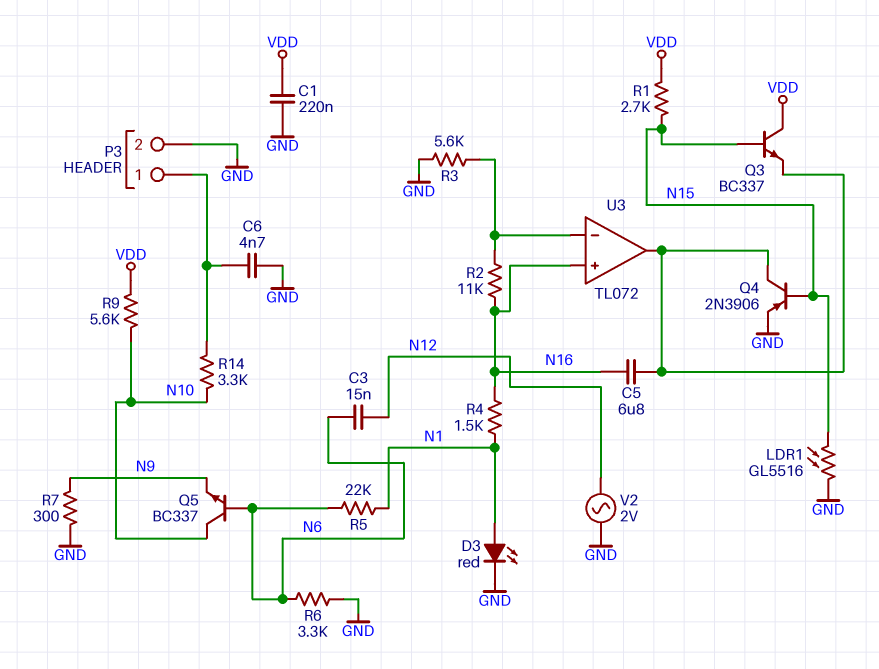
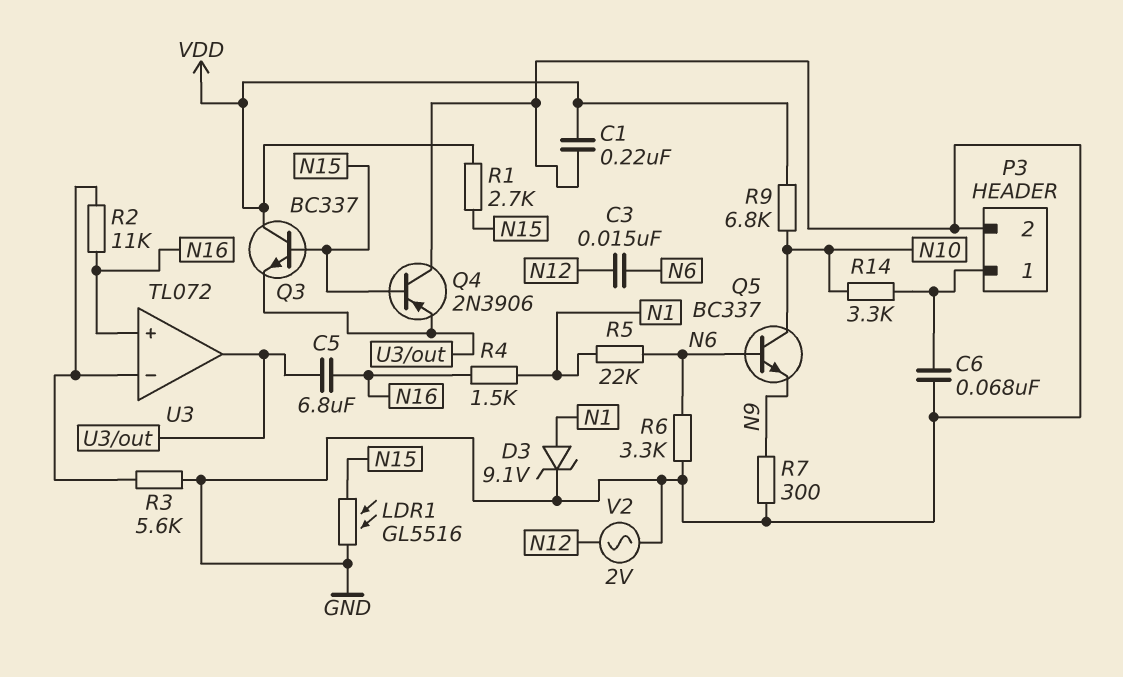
C6: 4.7nF (GND, P3/1) -> 68nF (GND, P3/1)
D3: LED red (A N1, K GND) -> zener 9.1V (A N1, K GND)
Q4: PNP 2N3906 (B N15, C U3/out, E GND) -> PNP 2N3906 (B N15, C GND, E U3/out)
R9: 5.6k (N10, VDD) -> 6.8k (N10, VDD)

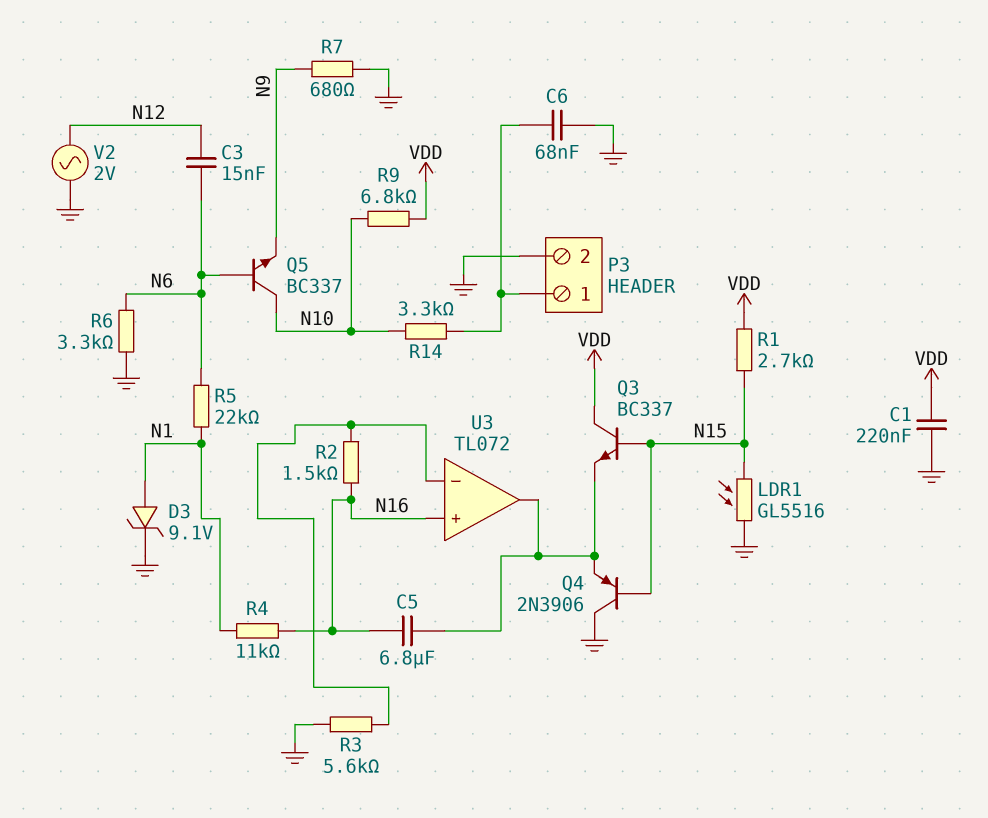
R2: 11k (N16, U3/in-) -> 1.5k (N16, U3/in-)
R4: 1.5k (N1, N16) -> 11k (N1, N16)
R7: 300 (GND, N9) -> 680 (GND, N9)

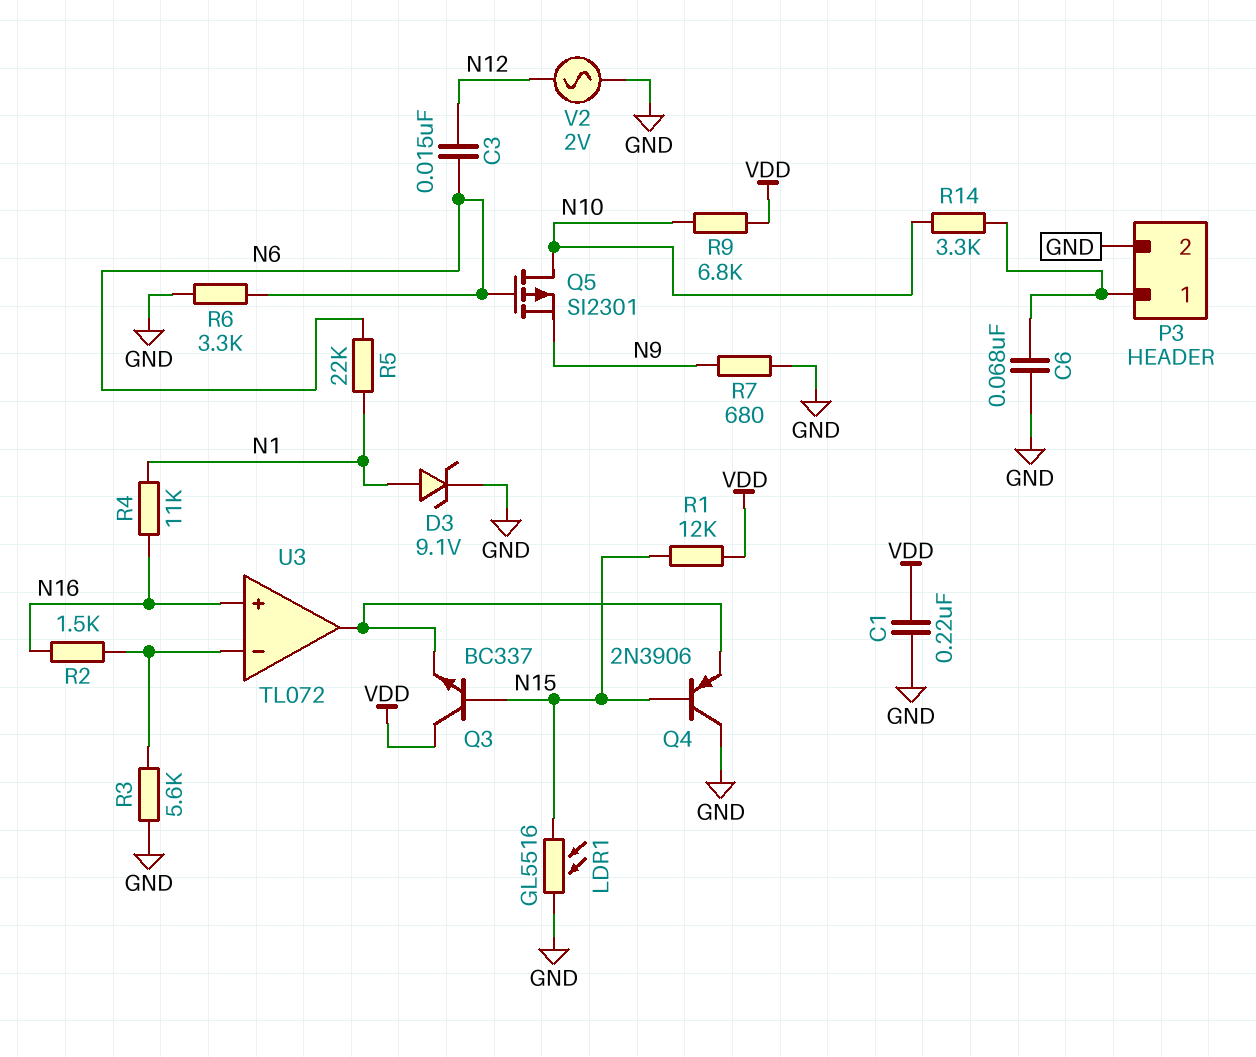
C5: 6.8uF (N16, U3/out) -> none
Q5: NPN BC337 (B N6, C N10, E N9) -> PMOS SI2301 (G N6, D N10, S N9)
R1: 2.7k (N15, VDD) -> 12k (N15, VDD)

